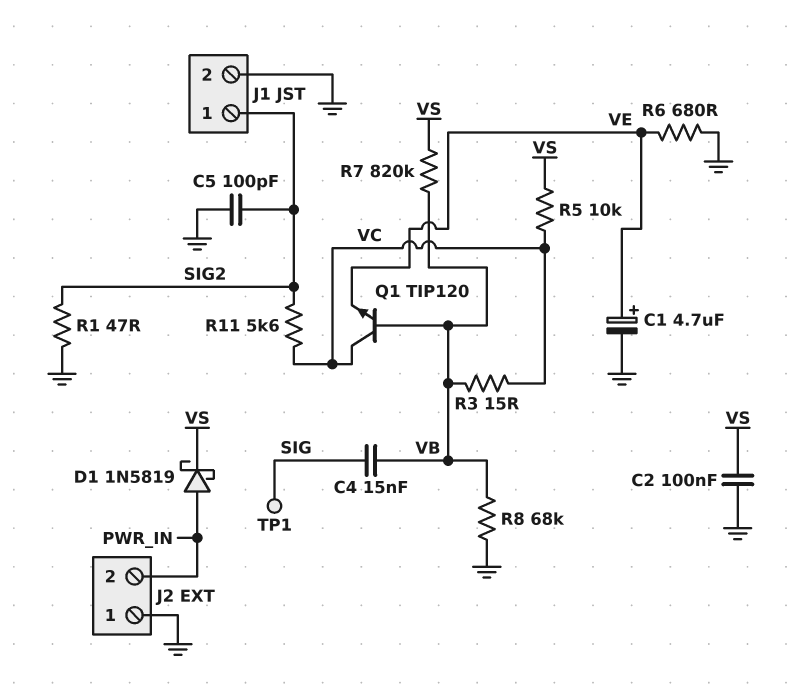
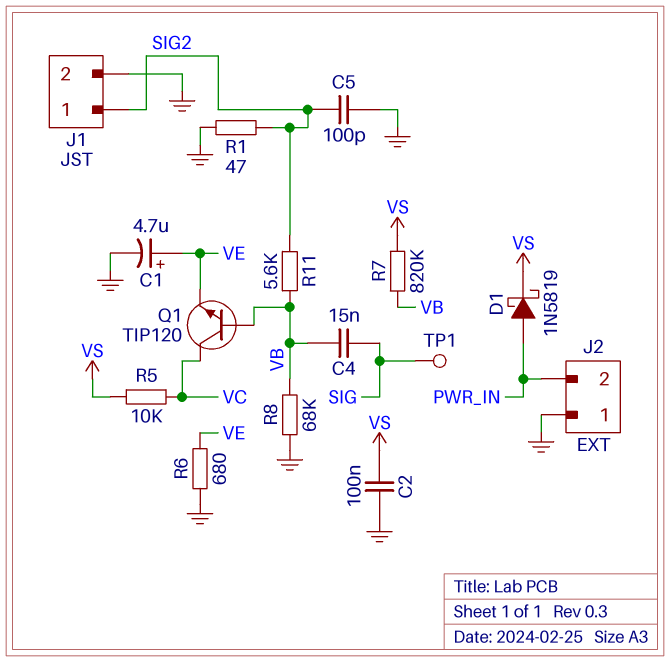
R3: 15 (VB, VC) -> none
R11: 5.6k (SIG2, VC) -> 5.6k (SIG2, VB)

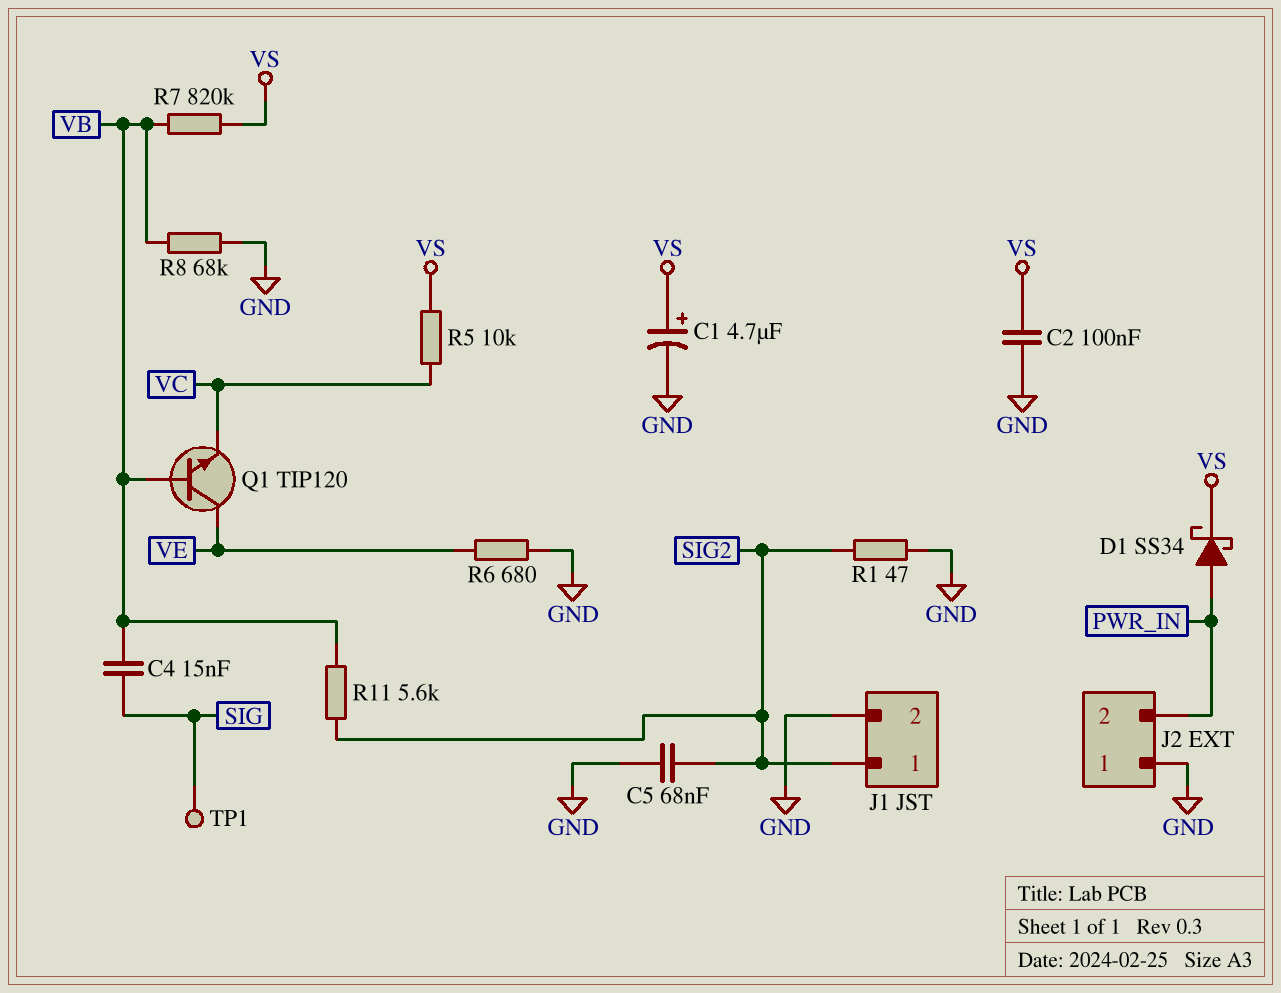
C1: 4.7uF (plus VE, minus GND) -> 4.7uF (plus VS, minus GND)
C5: 100pF (GND, SIG2) -> 68nF (GND, SIG2)
D1: schottky 1N5819 (A PWR_IN, K VS) -> schottky SS34 (A PWR_IN, K VS)
Q1: NPN TIP120 (B VB, C VC, E VE) -> NPN TIP120 (B VB, C VE, E VC)

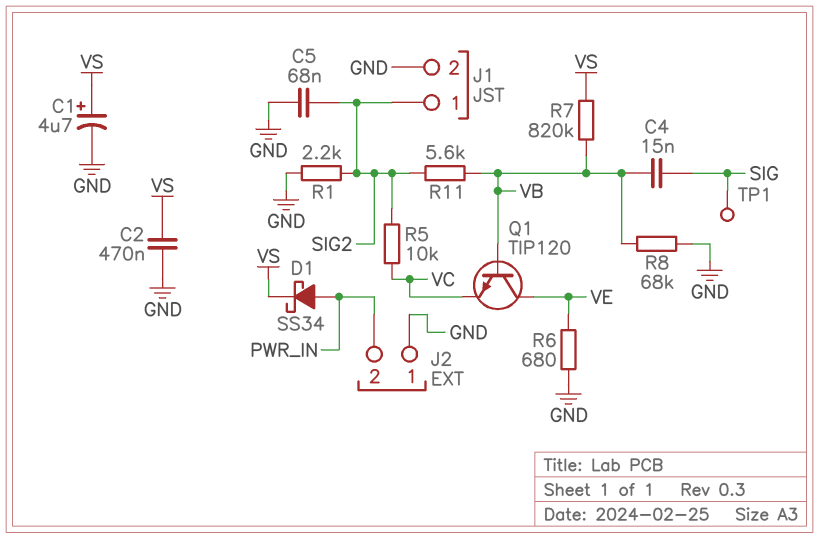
C2: 100nF (GND, VS) -> 470nF (GND, VS)
R1: 47 (GND, SIG2) -> 2.2k (GND, SIG2)
R5: 10k (VC, VS) -> 10k (SIG2, VC)

